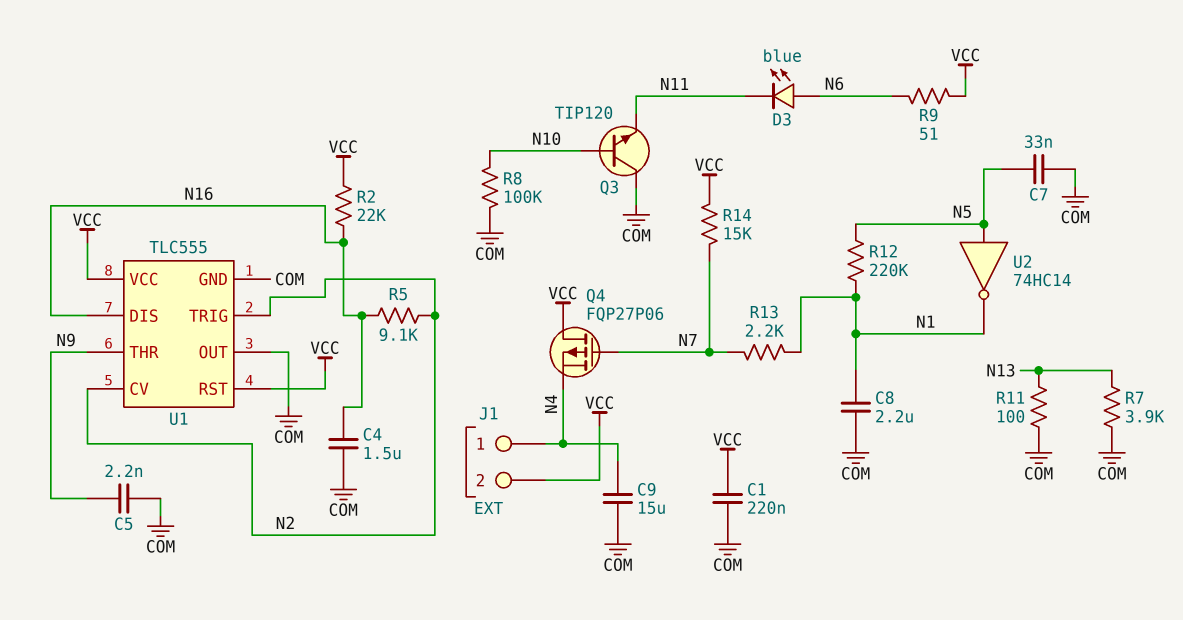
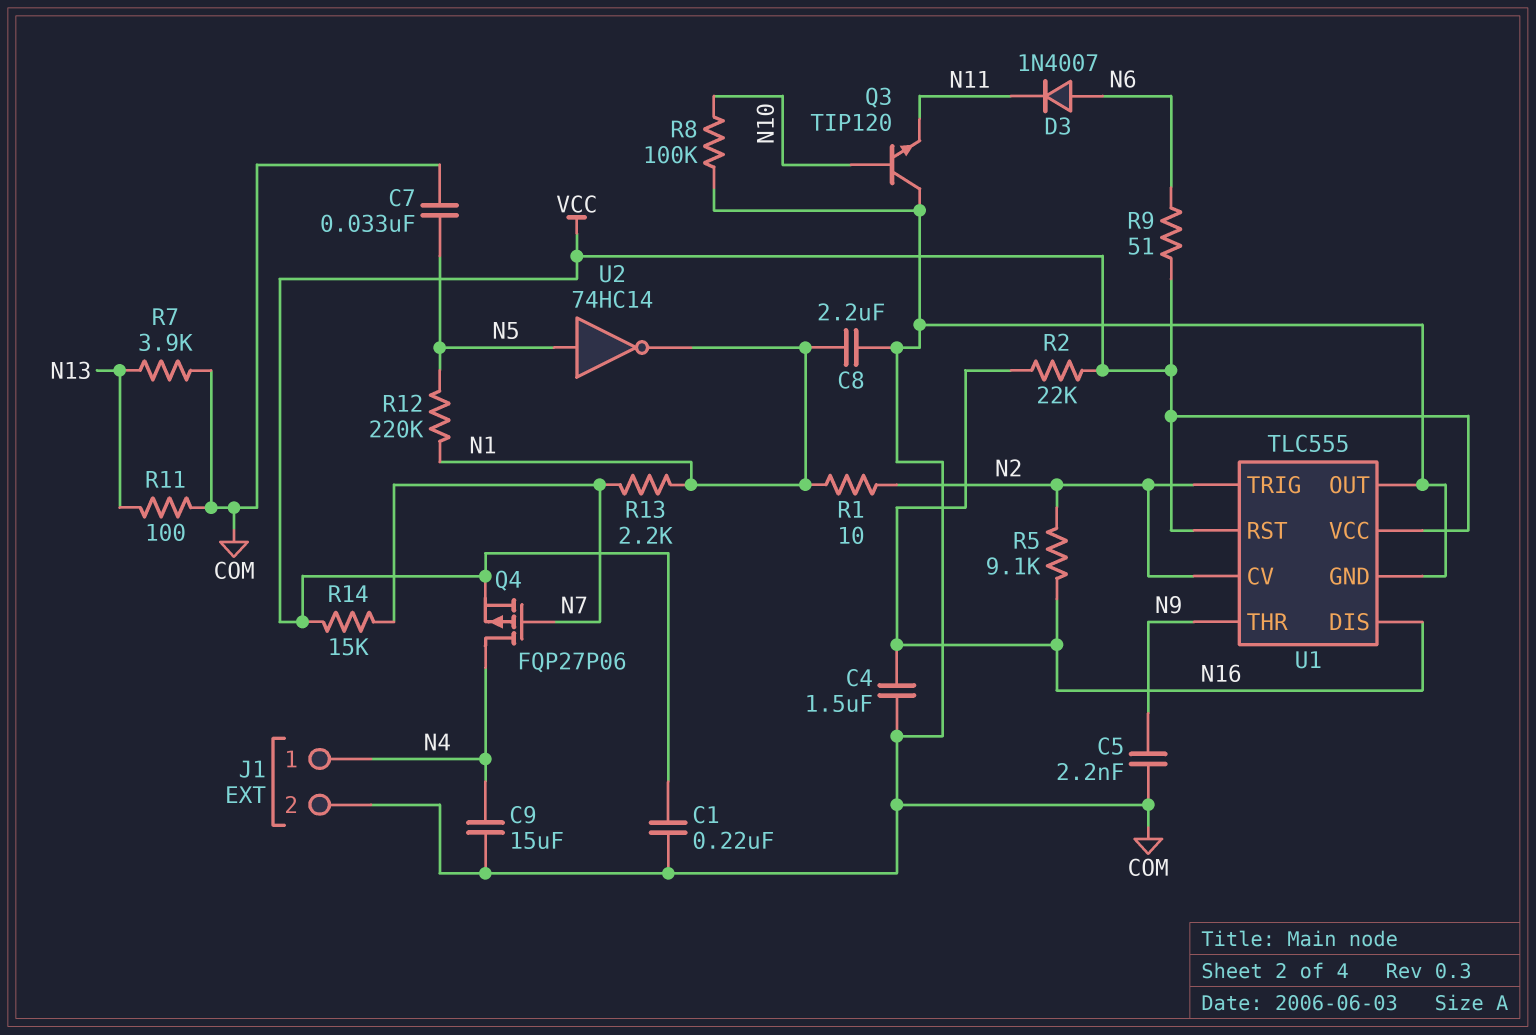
D3: LED blue (A N6, K N11) -> diode 1N4007 (A N6, K N11)
J1 pin 2: VCC -> COM
Q4: PMOS FQP27P06 (G N7, D VCC, S N4) -> PMOS FQP27P06 (G N7, D N4, S VCC)
R1: none -> 10 (N1, N2)

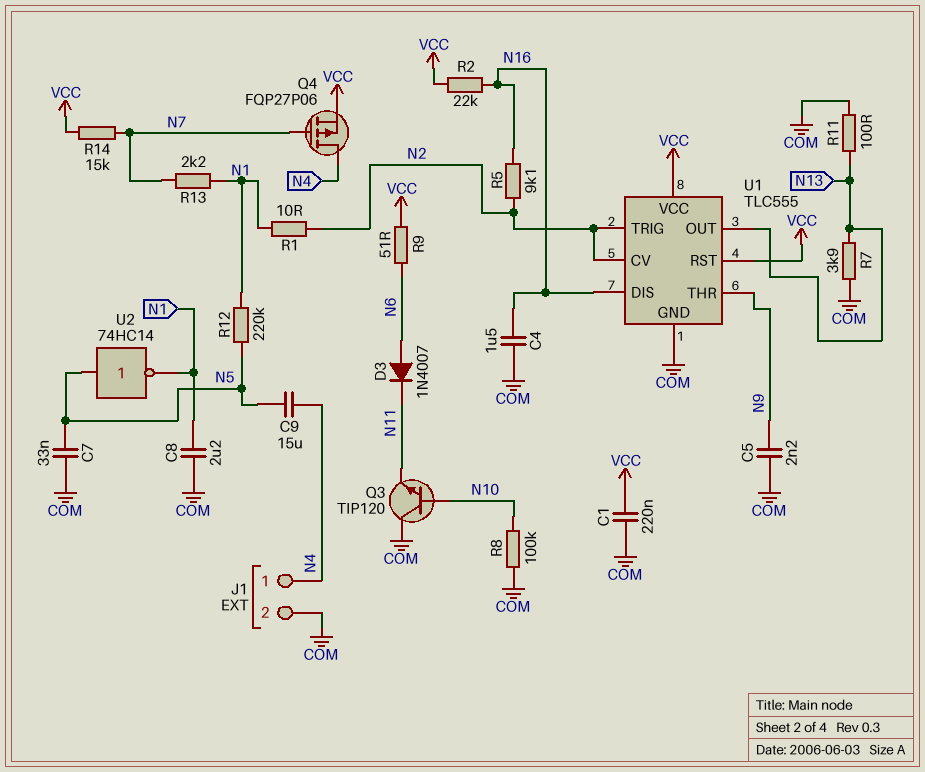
C9: 15uF (COM, N4) -> 15uF (N4, N5)
U1 pin OUT: COM -> N13

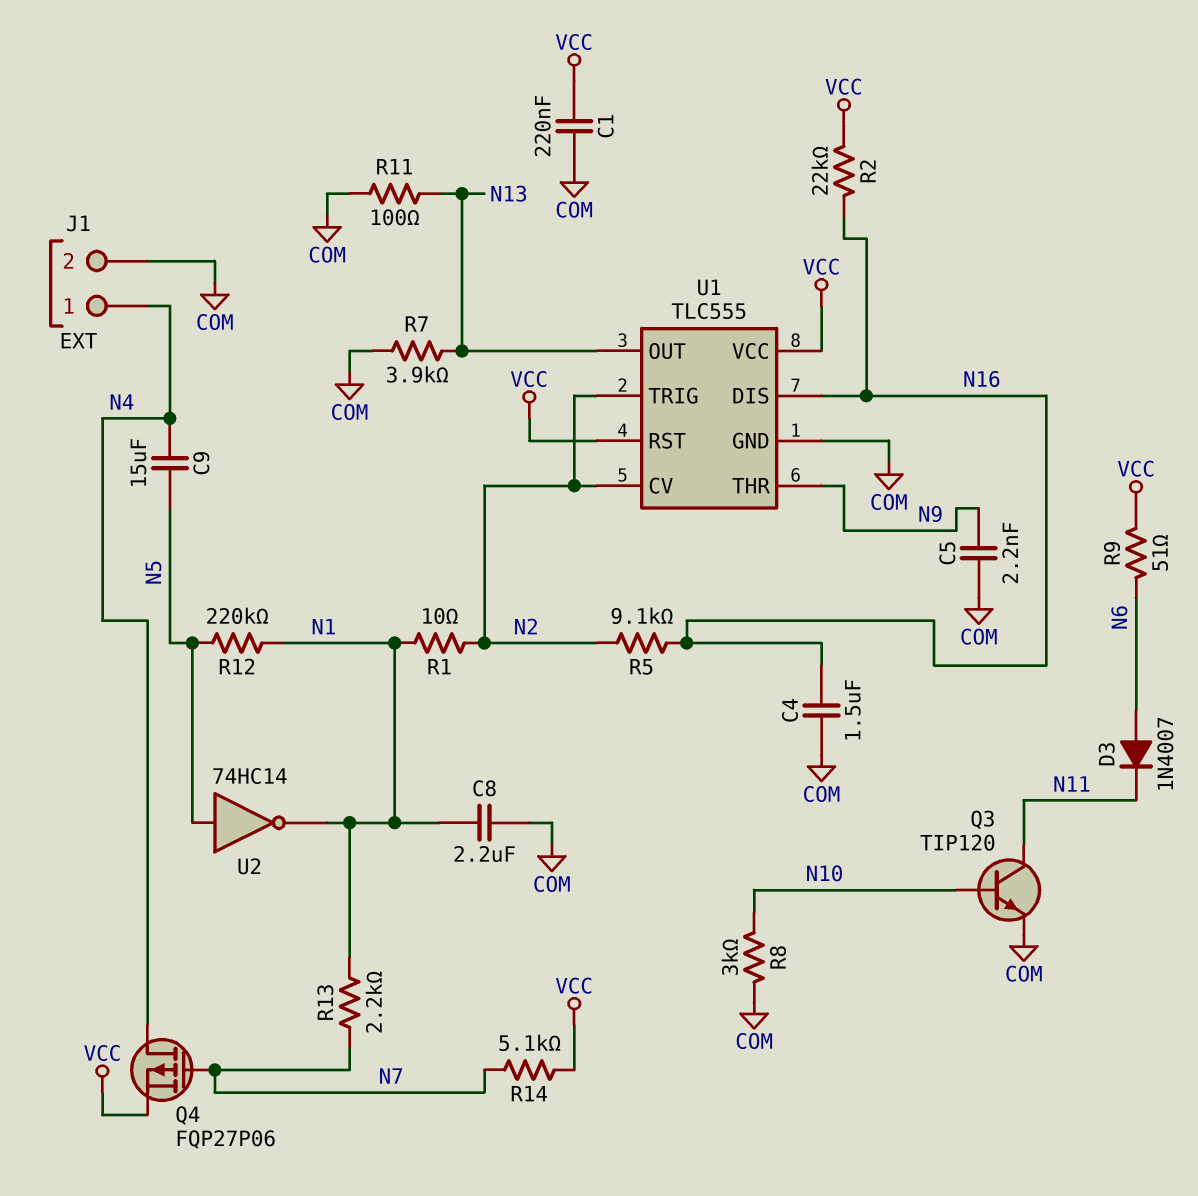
C7: 33nF (COM, N5) -> none
Q3: NPN TIP120 (B N10, C COM, E N11) -> NPN TIP120 (B N10, C N11, E COM)
R8: 100k (COM, N10) -> 3k (COM, N10)
R14: 15k (N7, VCC) -> 5.1k (N7, VCC)

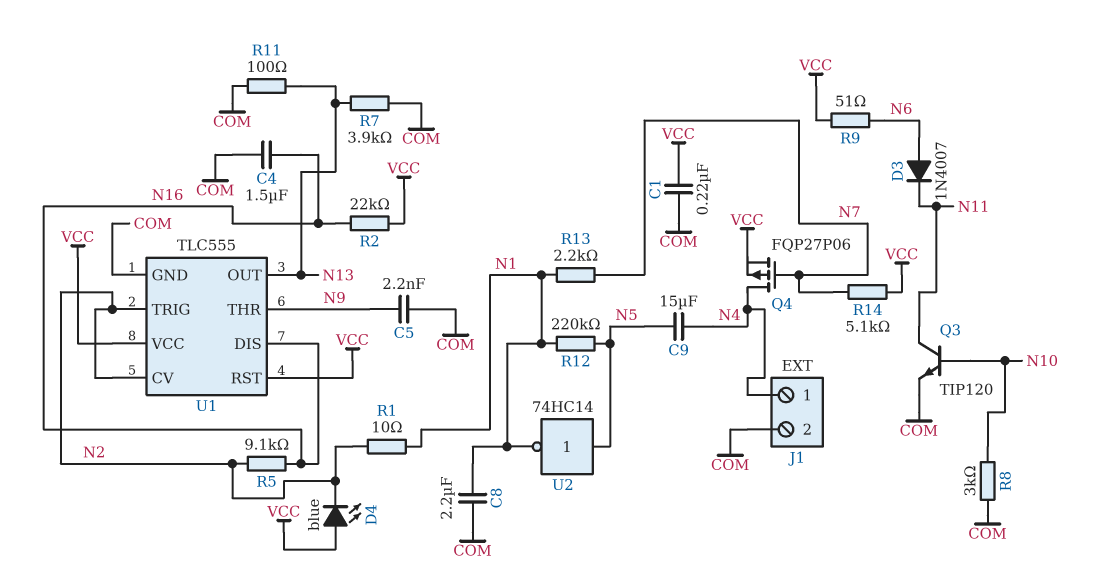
D4: none -> LED blue (A VCC, K N2)

